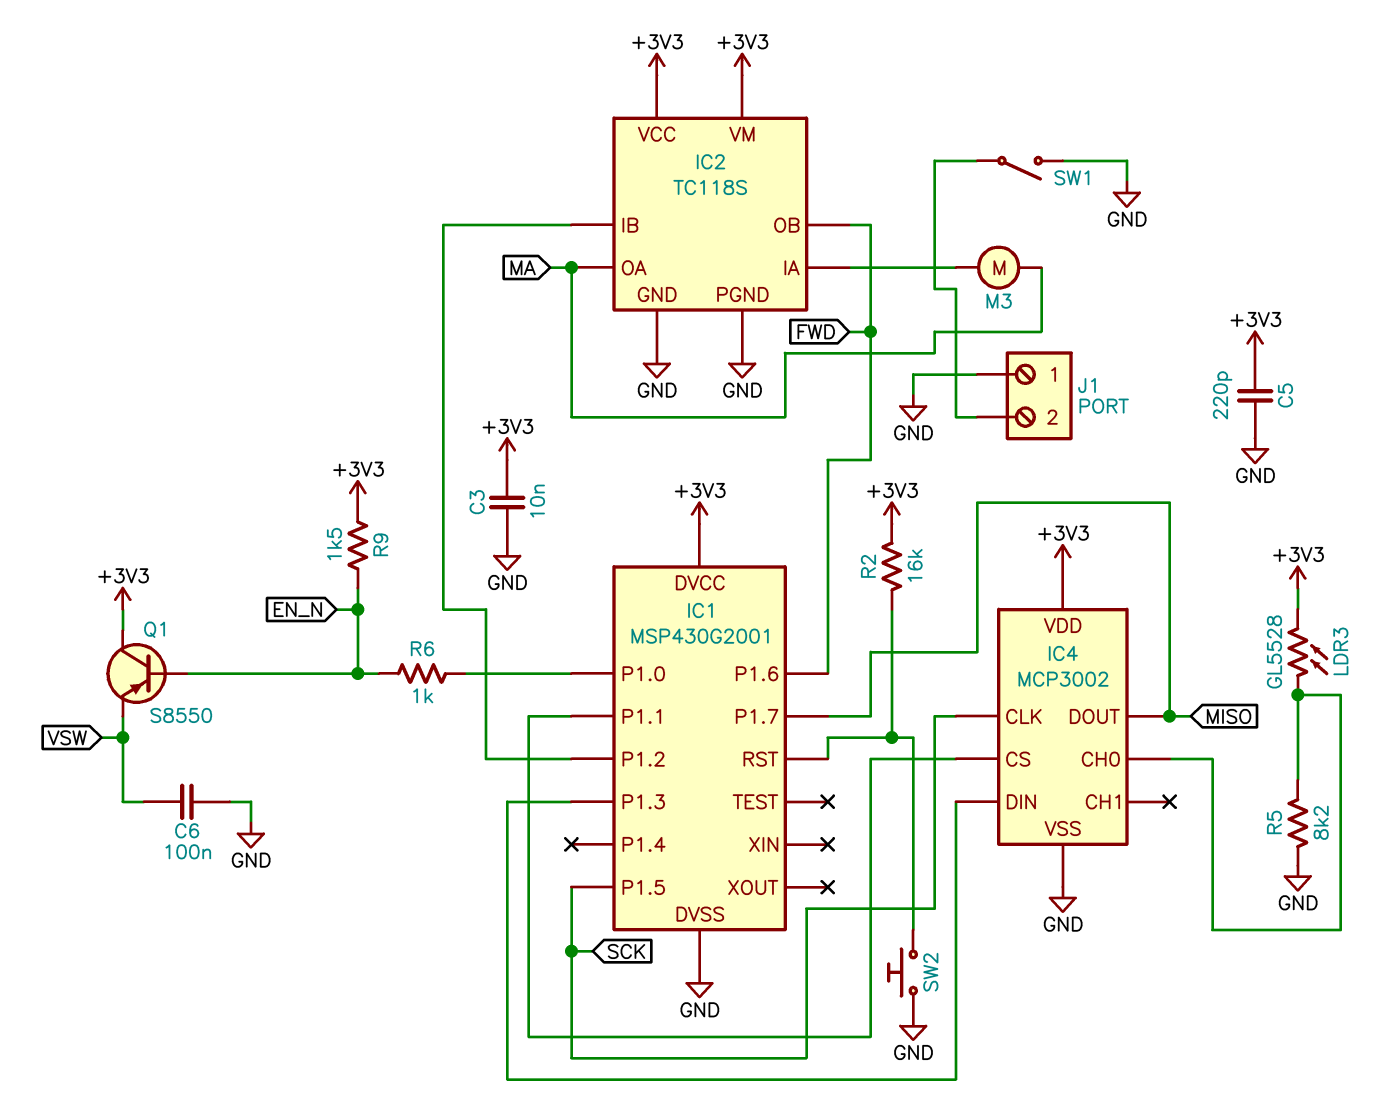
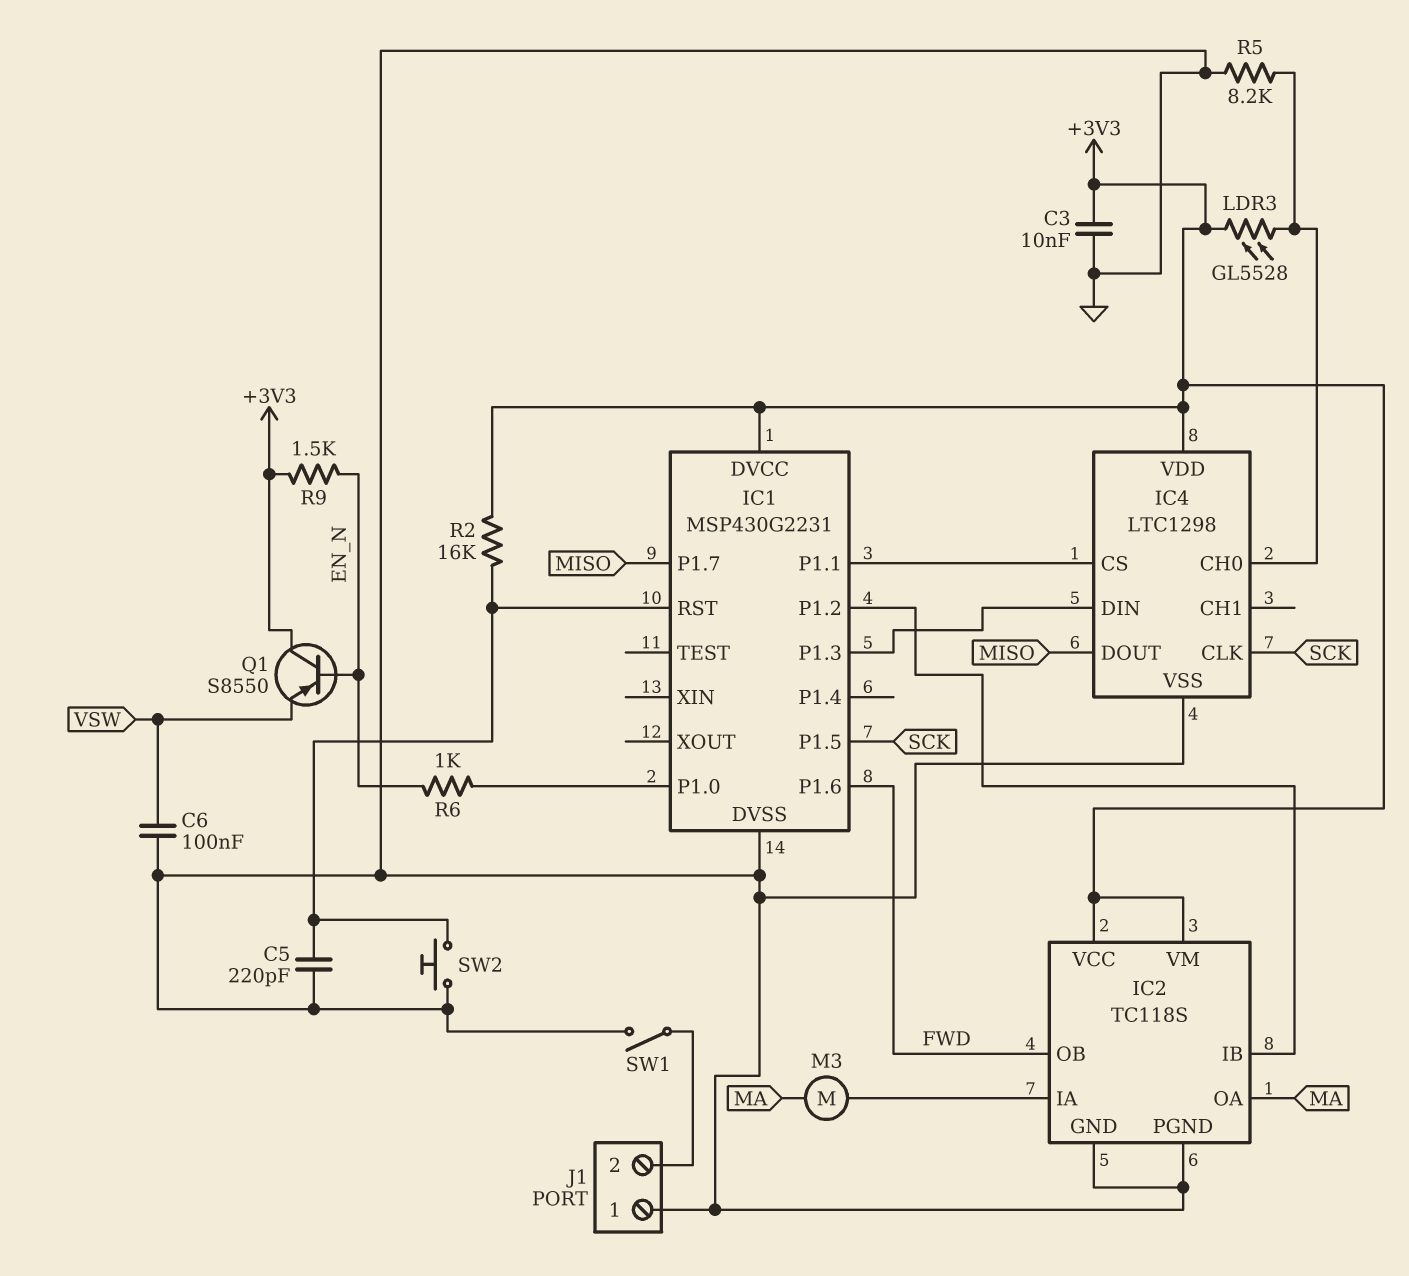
C5: 220pF (+3V3, GND) -> 220pF (GND, IC1/RST)
IC1: MSP430G2001 -> MSP430G2231
IC4: MCP3002 -> LTC1298

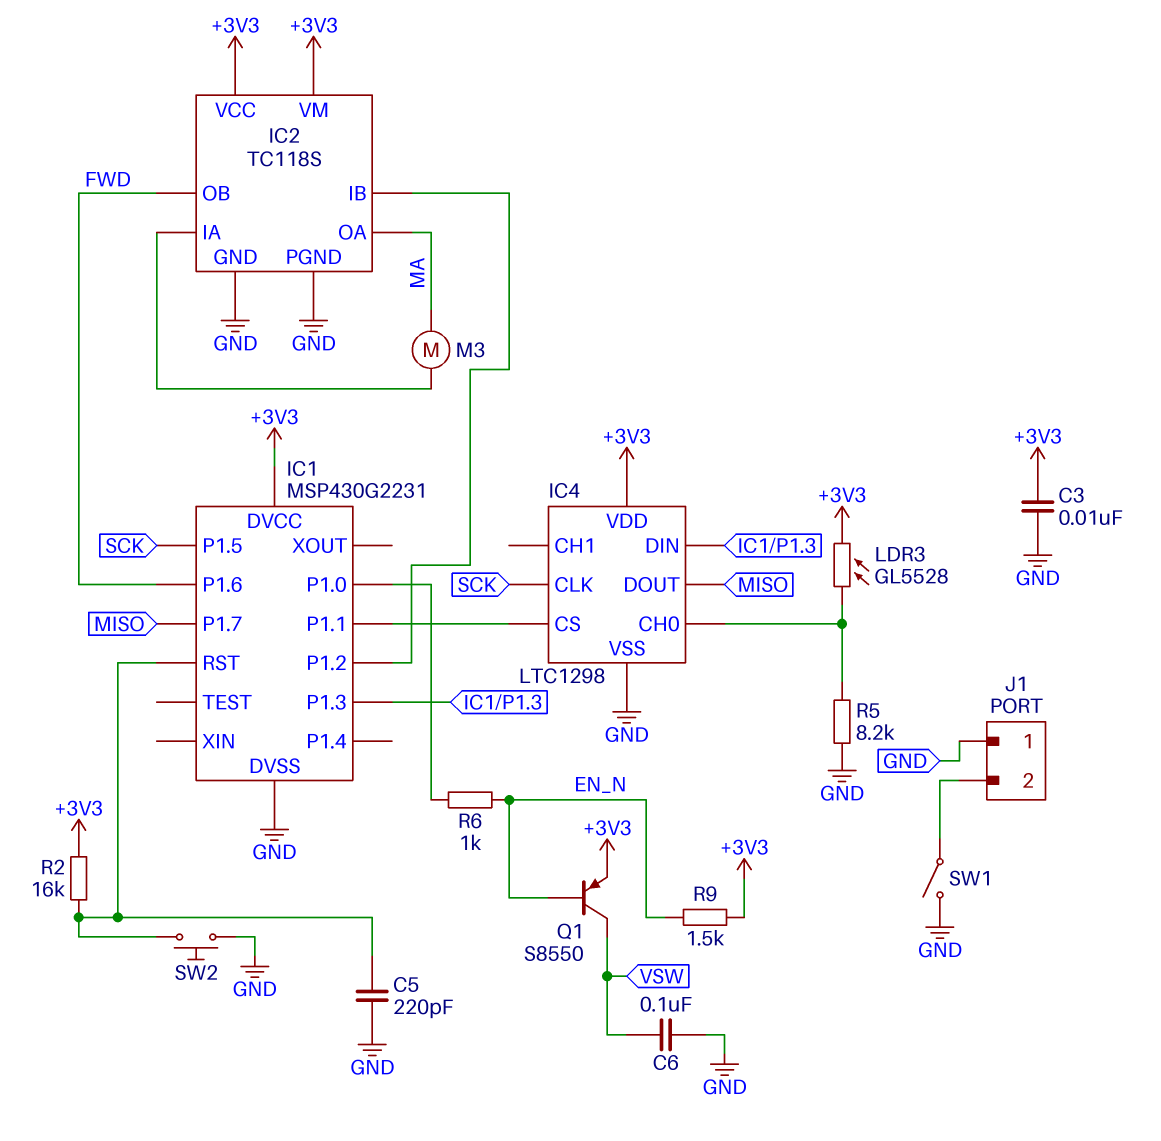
Q1: PNP S8550 (B EN_N, C +3V3, E VSW) -> PNP S8550 (B EN_N, C VSW, E +3V3)

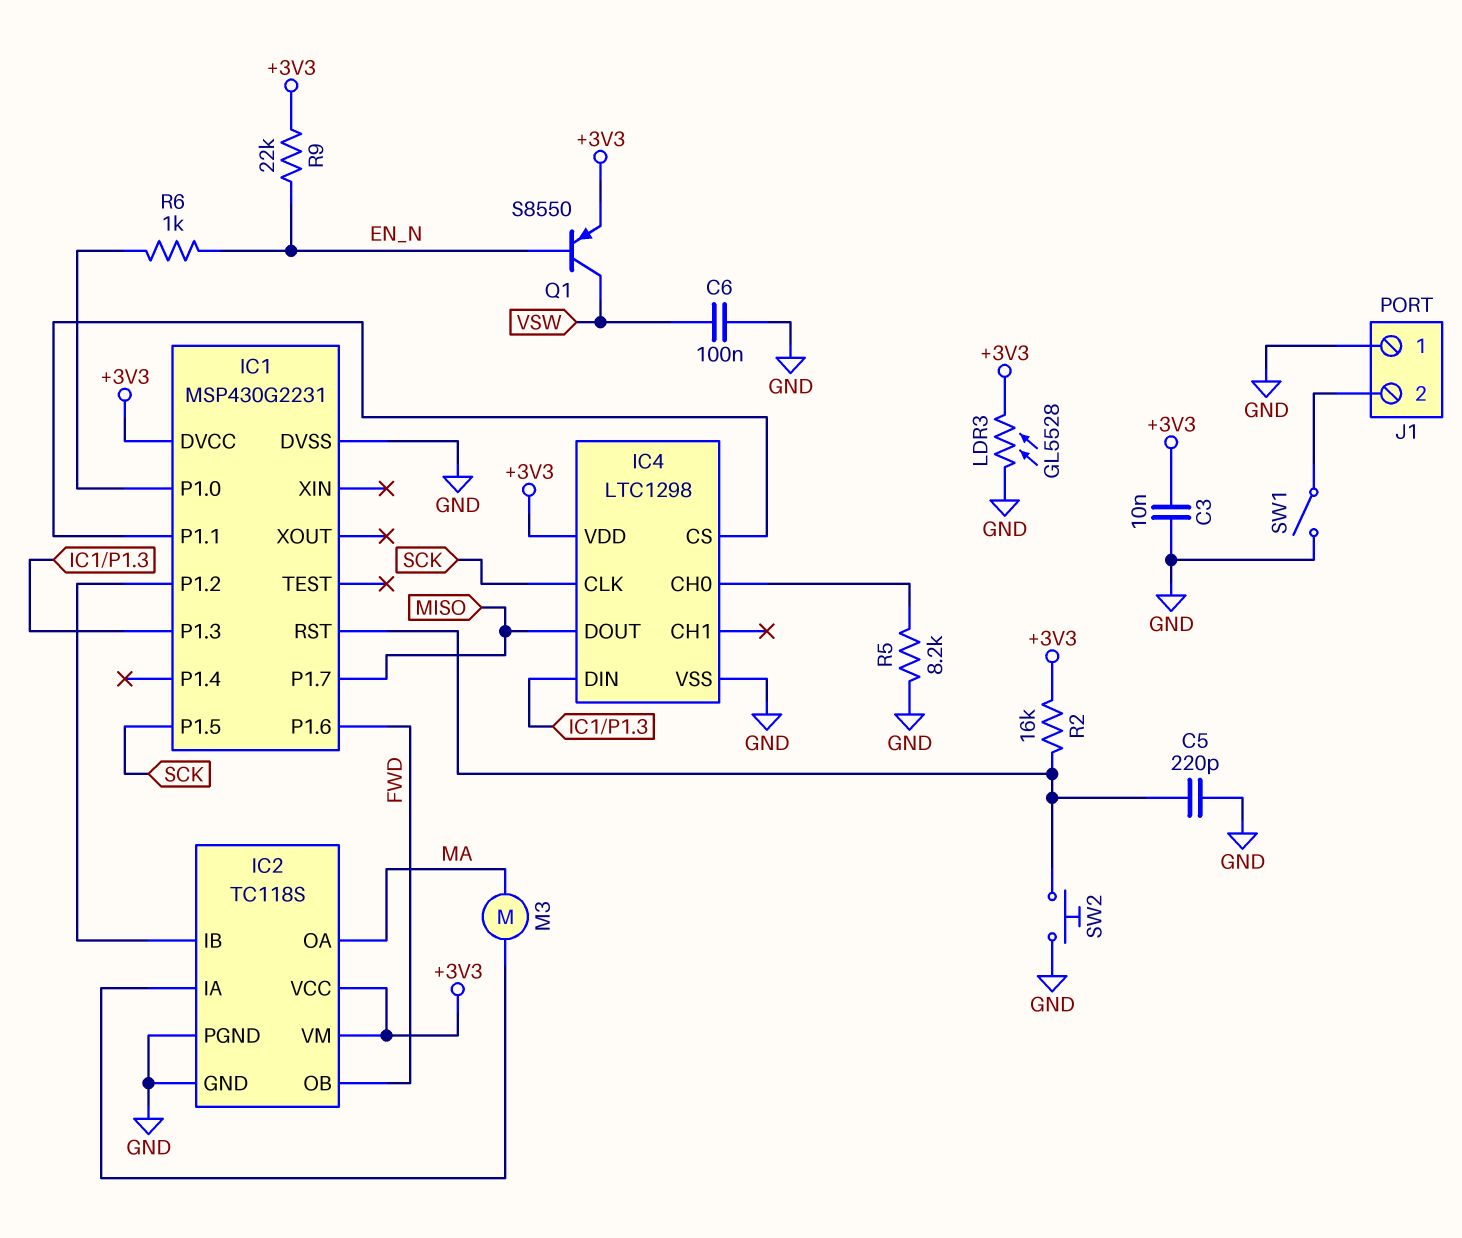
LDR3: GL5528 (+3V3, IC4/CH0) -> GL5528 (+3V3, GND)
R9: 1.5k (+3V3, EN_N) -> 22k (+3V3, EN_N)

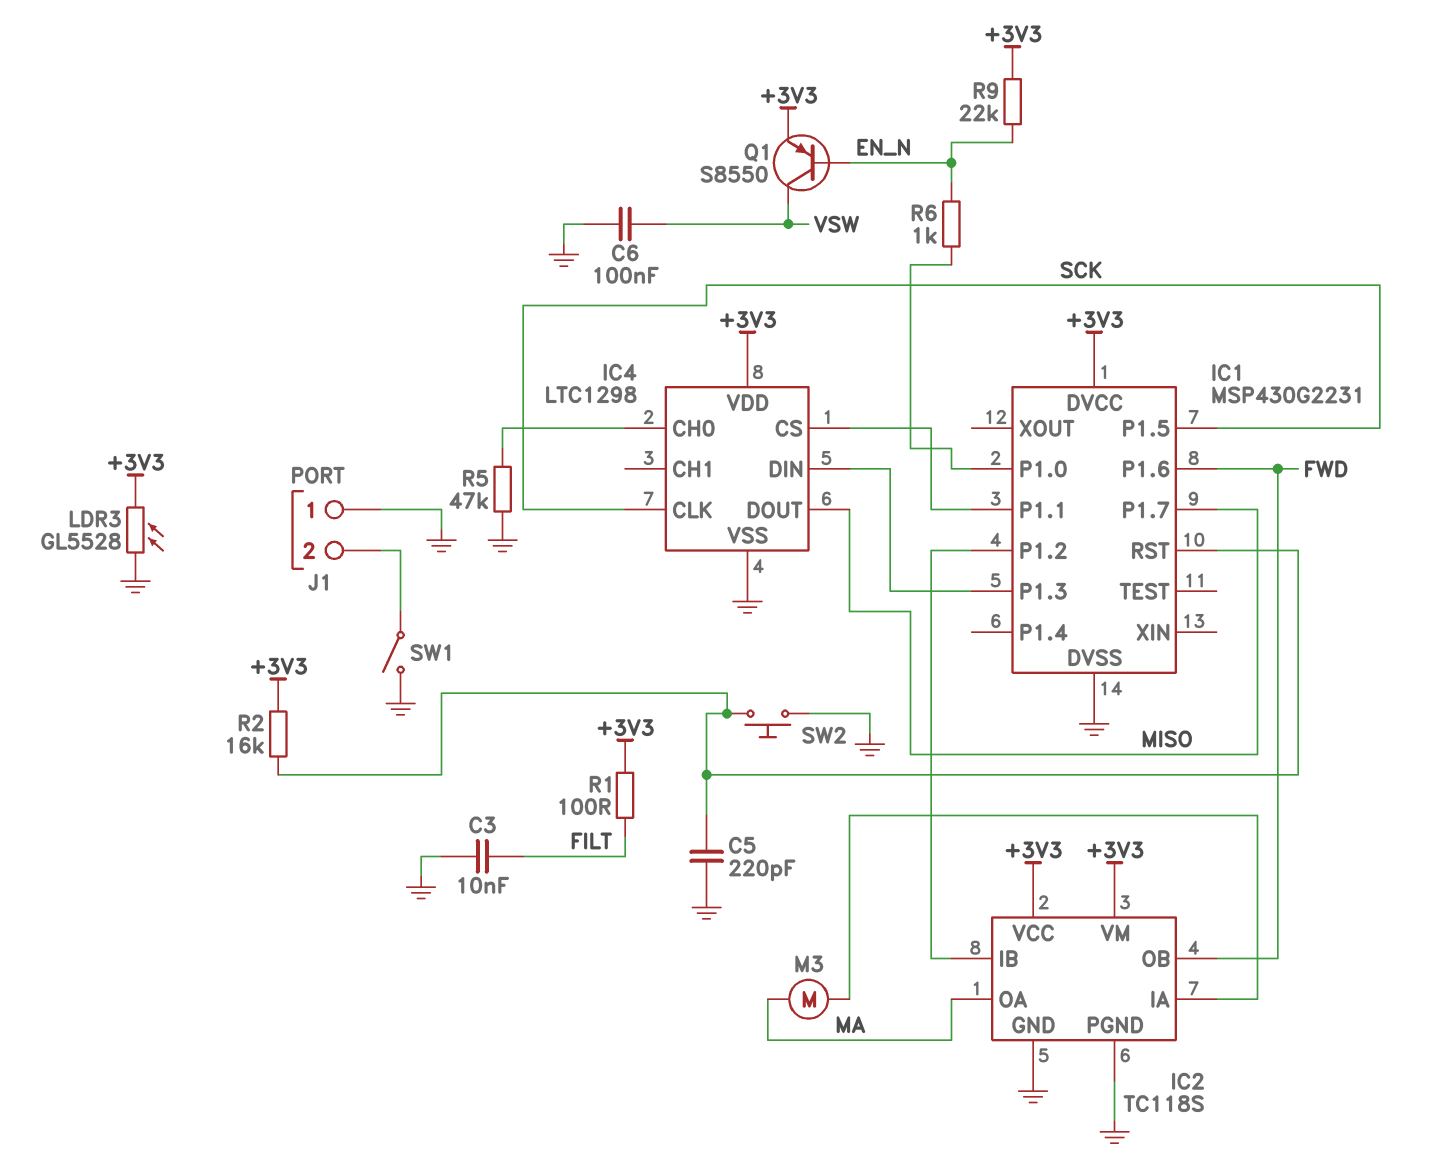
C3: 10nF (+3V3, GND) -> 10nF (FILT, GND)
R1: none -> 100 (+3V3, FILT)
R5: 8.2k (GND, IC4/CH0) -> 47k (GND, IC4/CH0)

